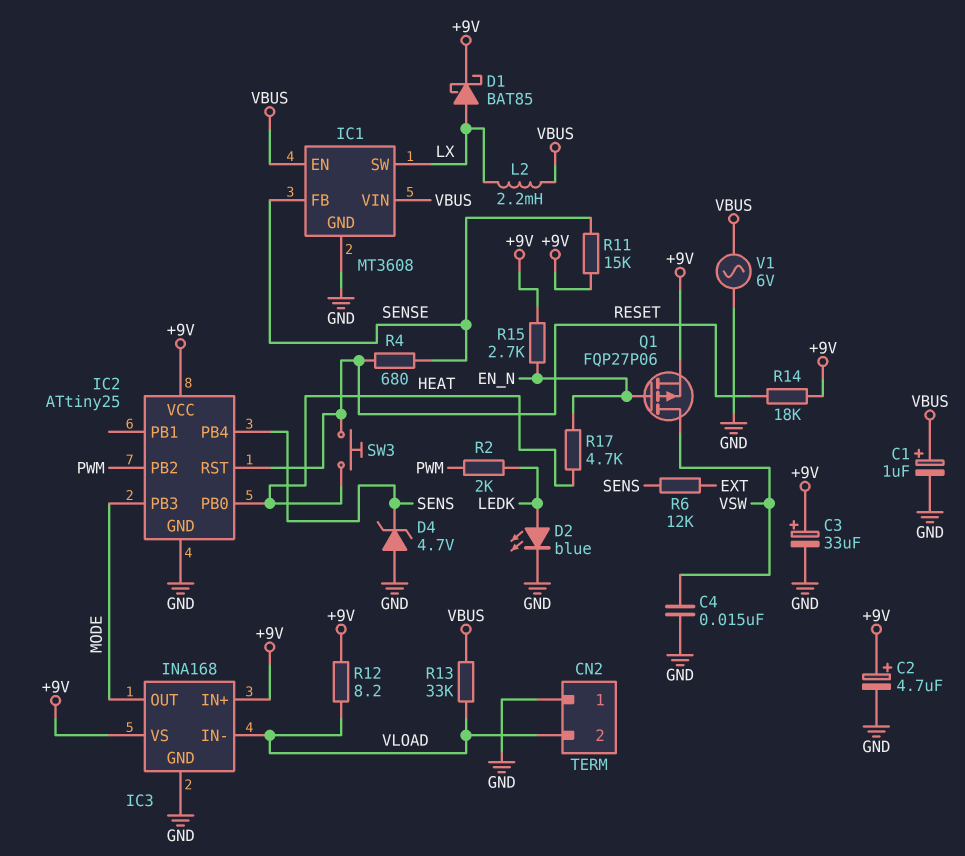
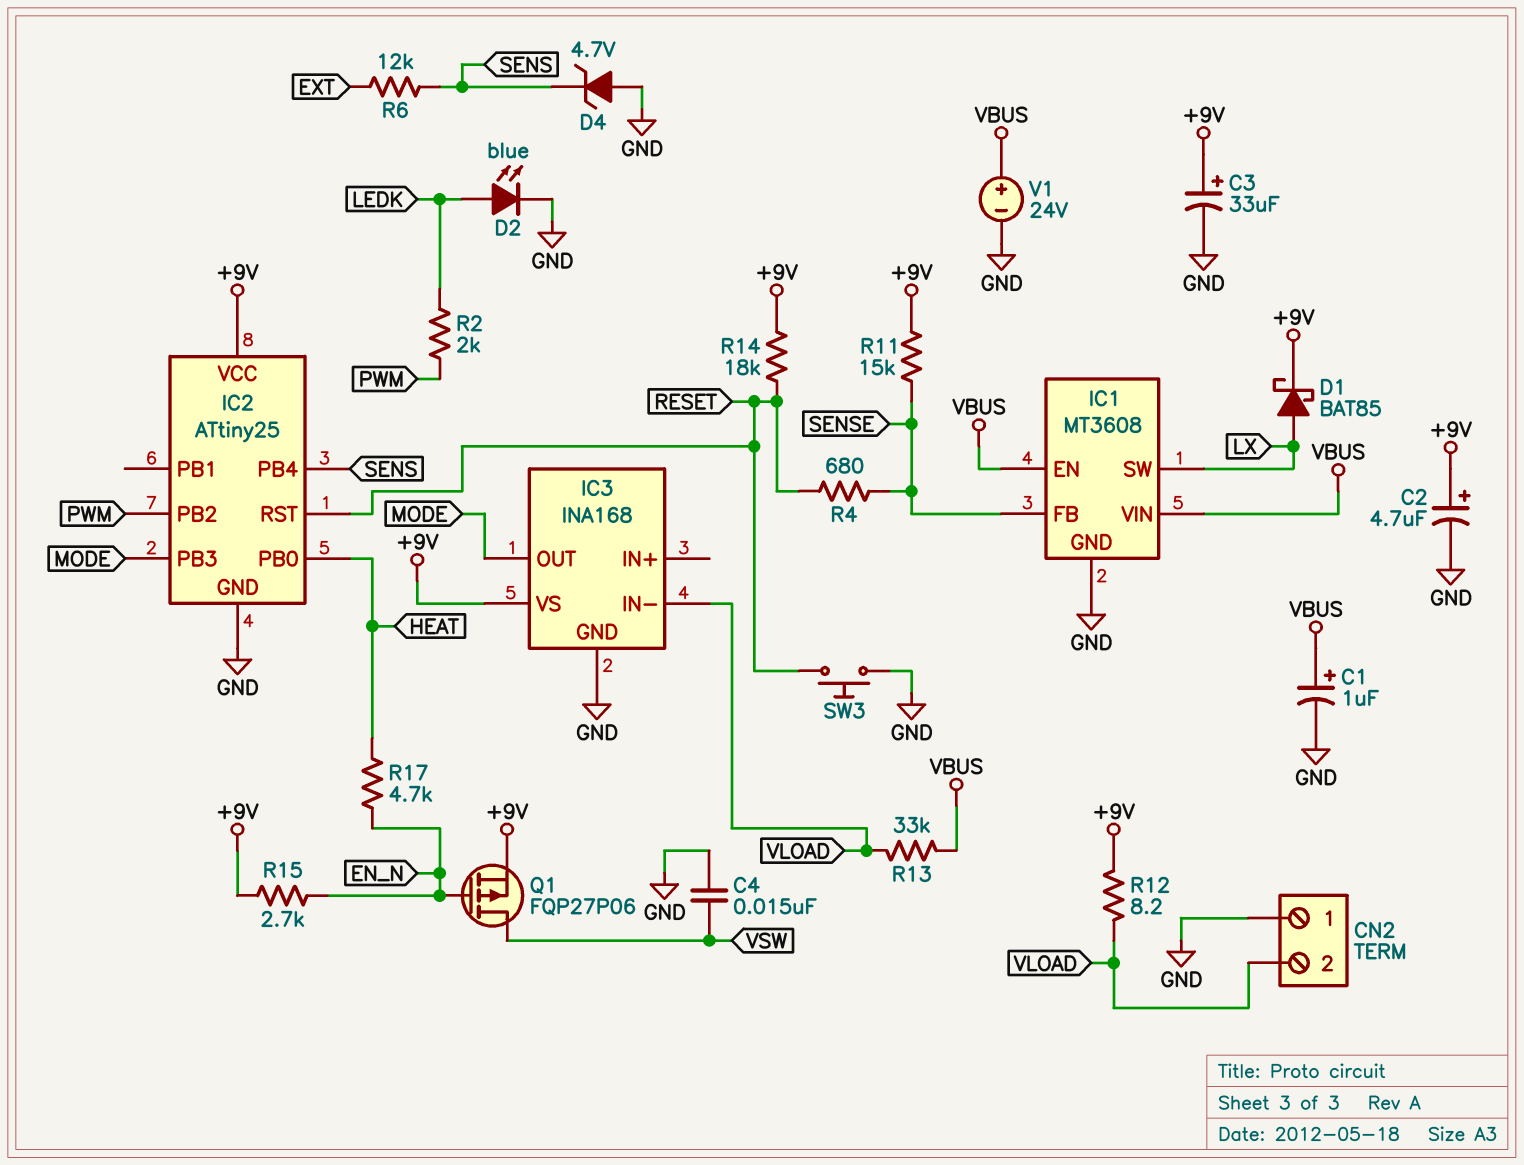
IC3 pin IN+: +9V -> none
L2: 2.2mH (LX, VBUS) -> none
SW3: button (HEAT, RESET) -> button (GND, RESET)
V1: AC 6V (GND, VBUS) -> 24V (plus VBUS, minus GND)

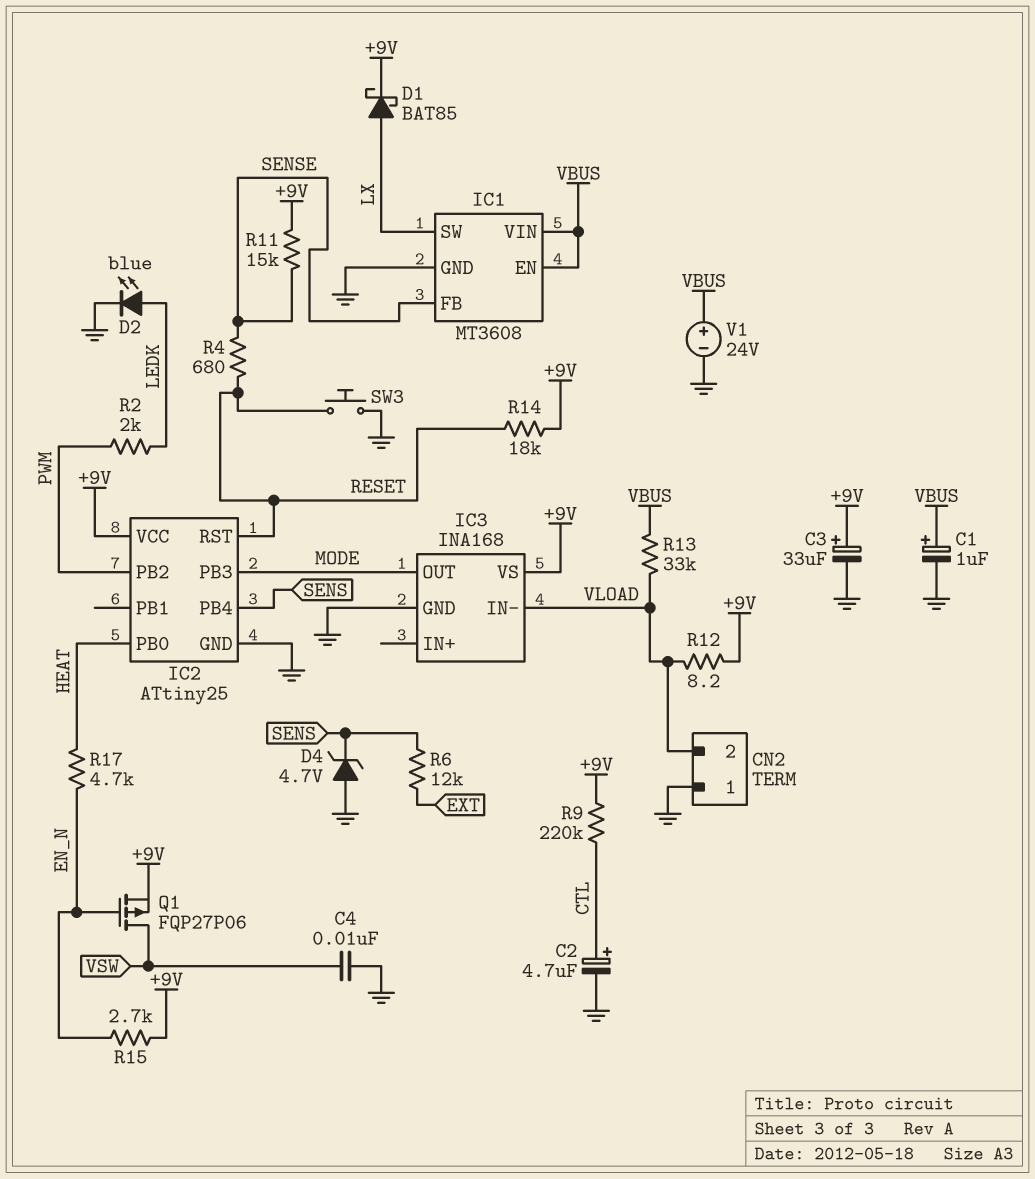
C2: 4.7uF (plus +9V, minus GND) -> 4.7uF (plus CTL, minus GND)
C4: 15nF (GND, VSW) -> 10nF (GND, VSW)
R9: none -> 220k (+9V, CTL)

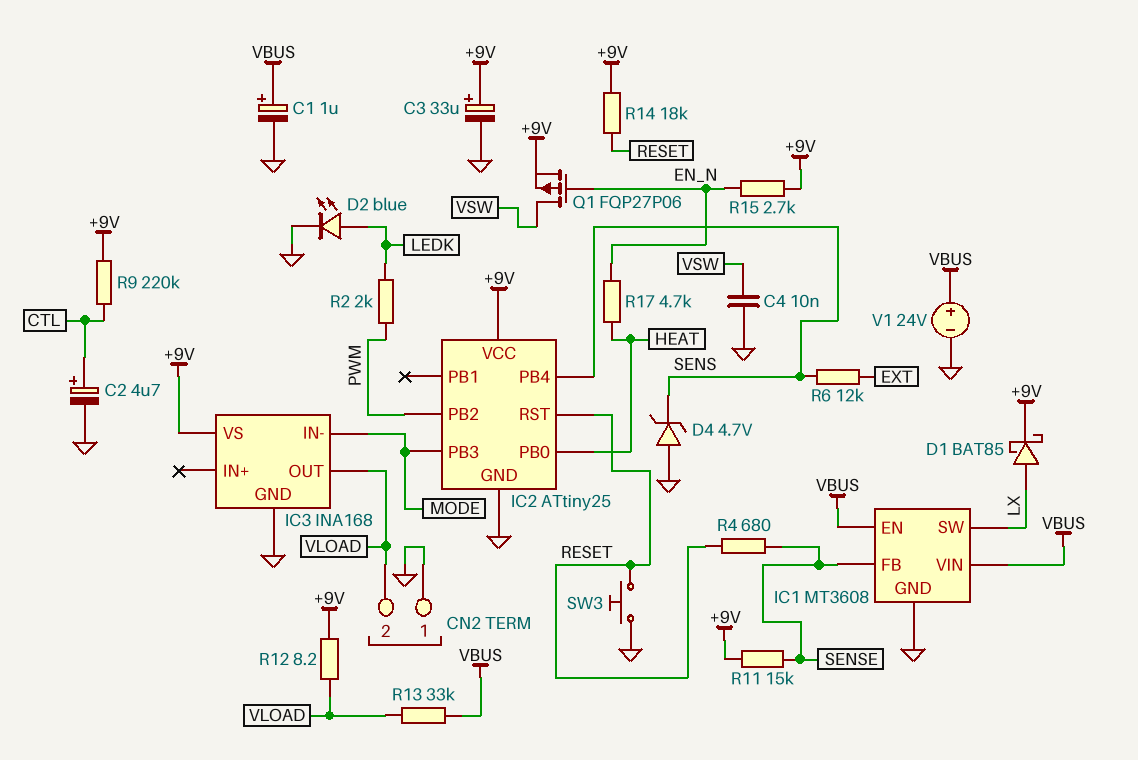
IC3 pin IN-: VLOAD -> MODE
IC3 pin OUT: MODE -> VLOAD

